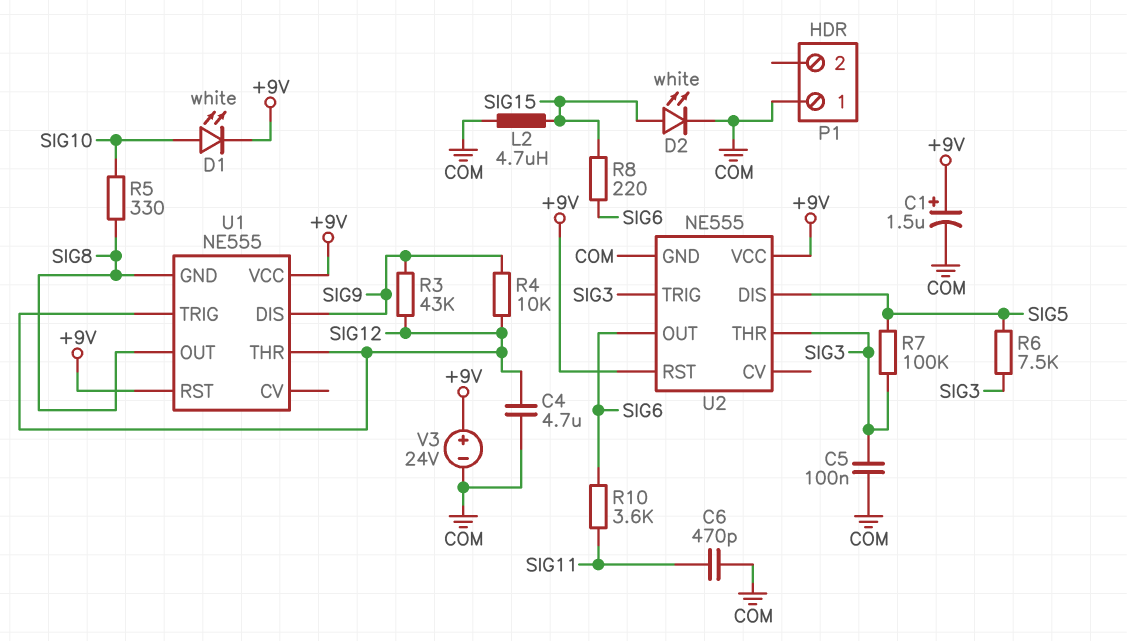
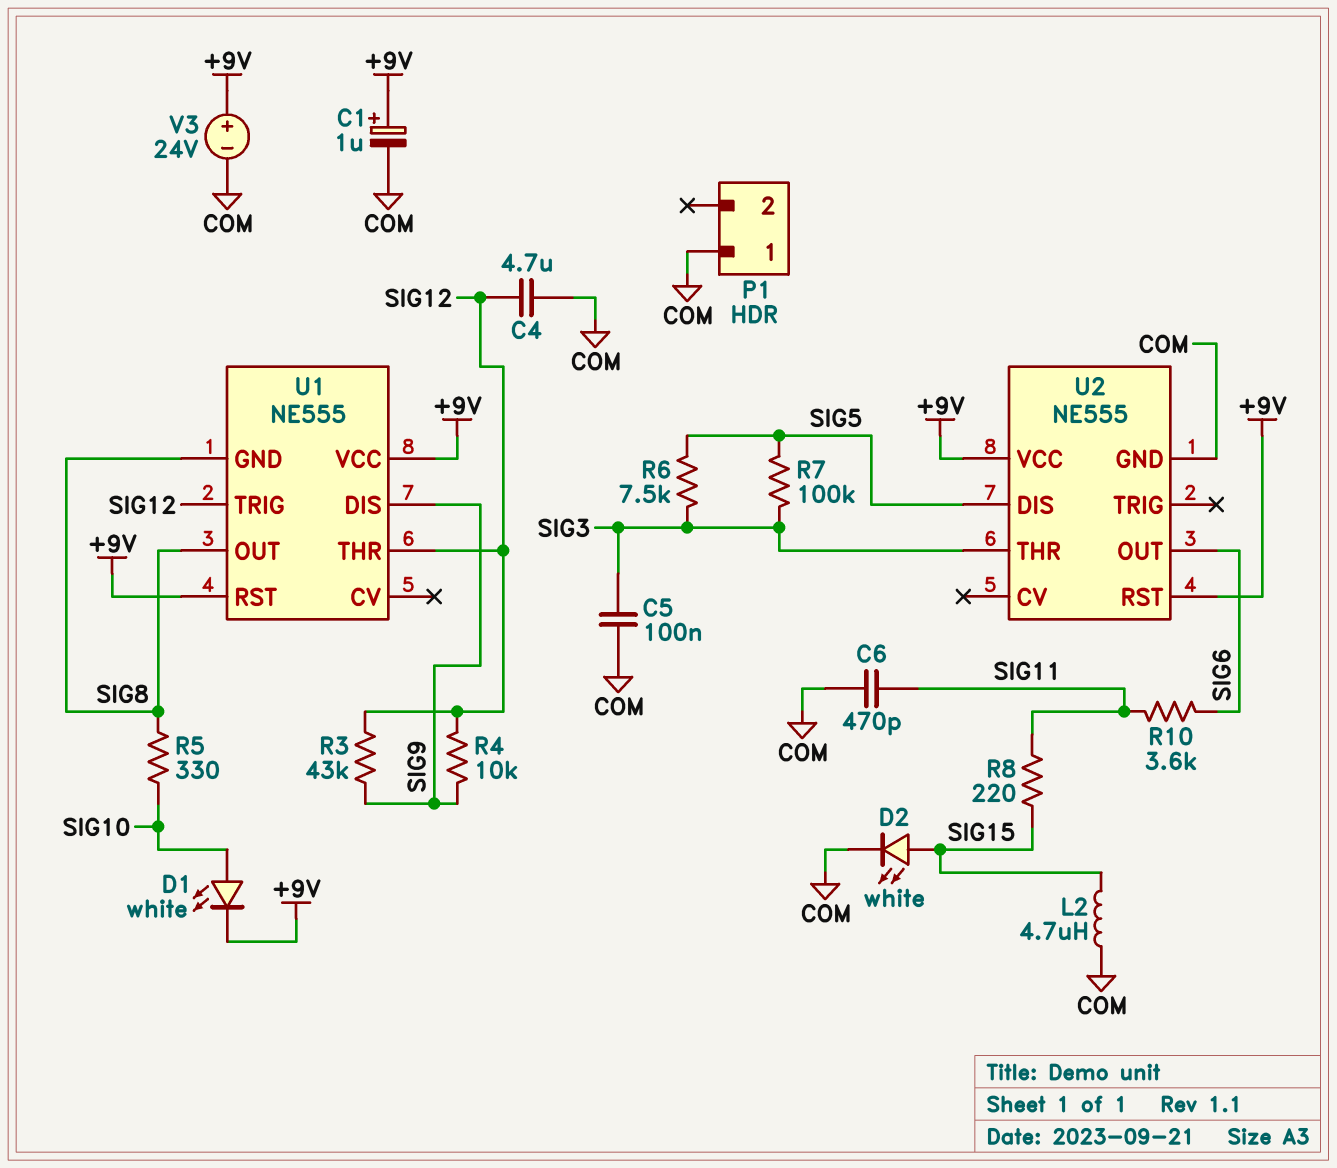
C1: 1.5uF (plus +9V, minus COM) -> 1uF (plus +9V, minus COM)
R8: 220 (SIG6, SIG15) -> 220 (SIG11, SIG15)
U2 pin TRIG: SIG3 -> none

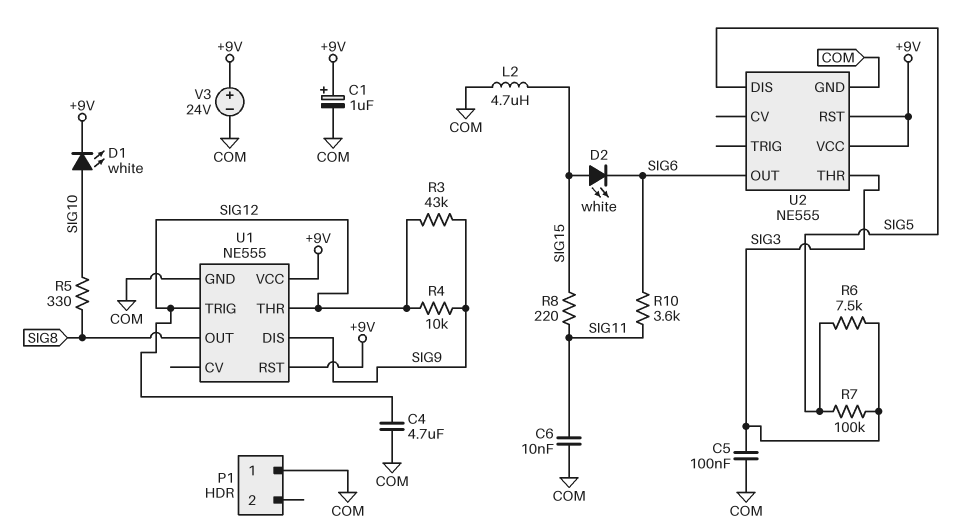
C6: 470pF (COM, SIG11) -> 10nF (COM, SIG11)
D2: LED white (A SIG15, K COM) -> LED white (A SIG15, K SIG6)
U1 pin GND: SIG8 -> COM

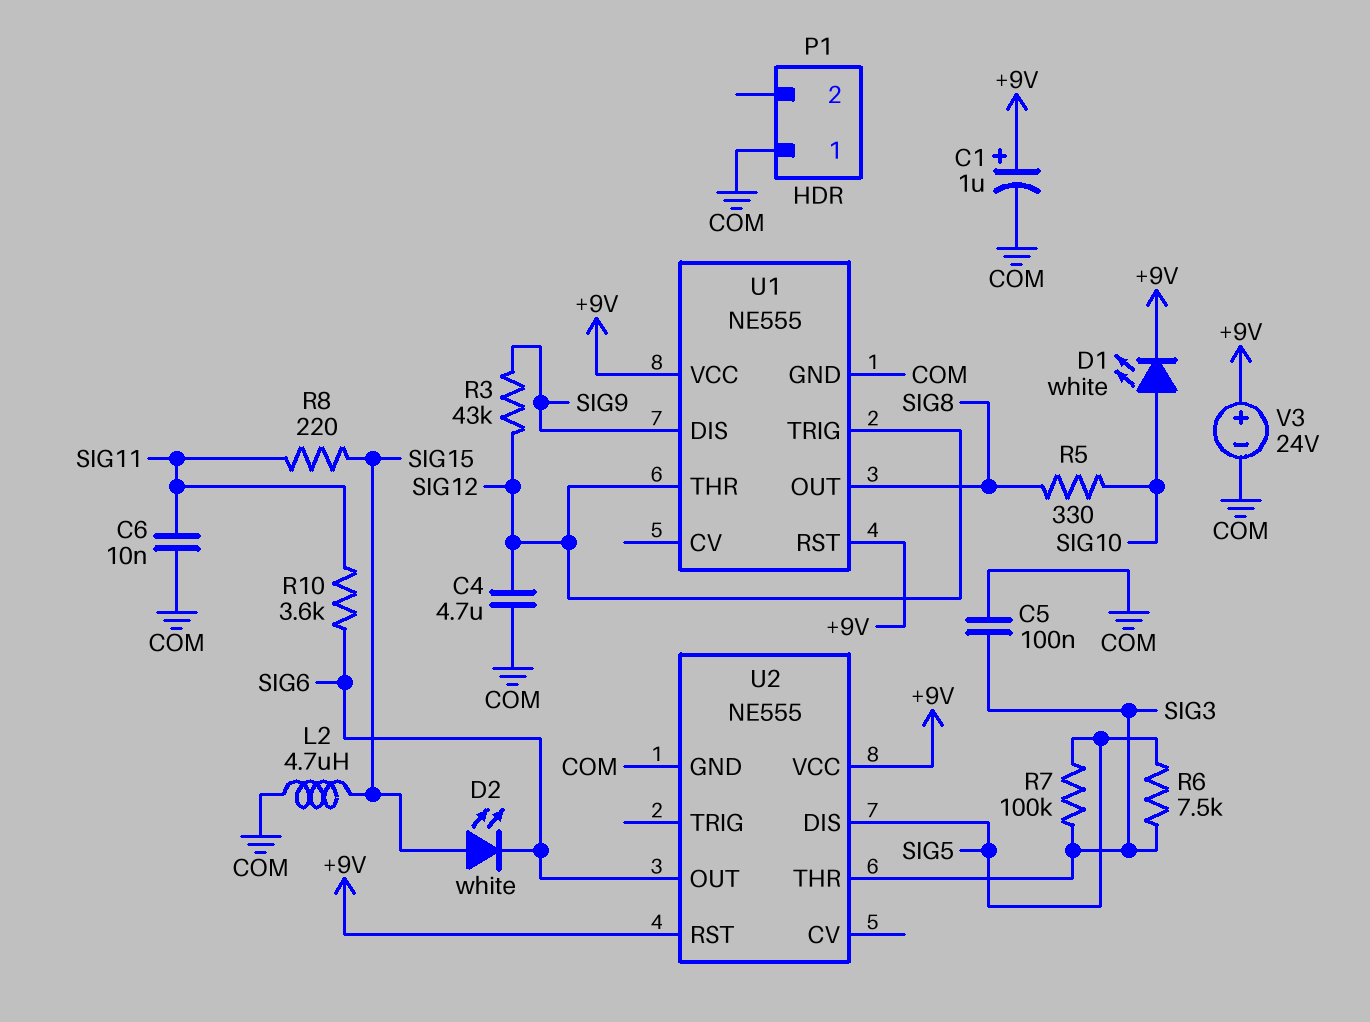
R4: 10k (SIG9, SIG12) -> none

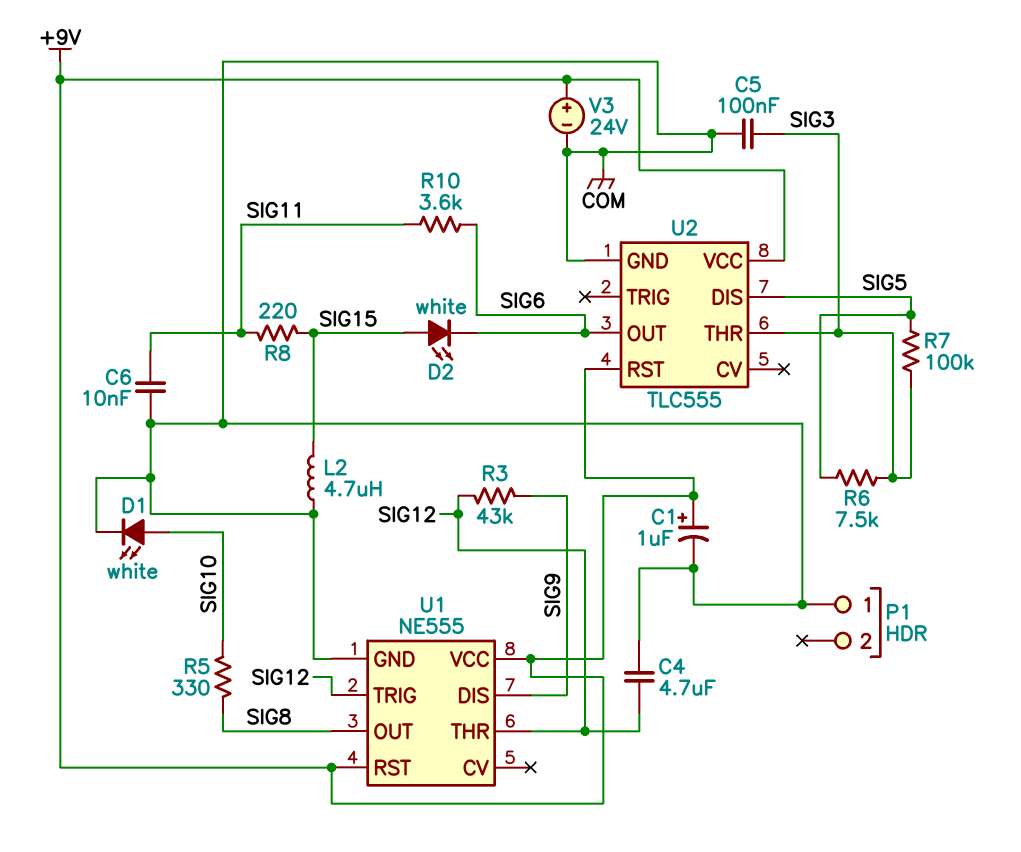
D1: LED white (A SIG10, K +9V) -> LED white (A SIG10, K COM)
U2: NE555 -> TLC555

